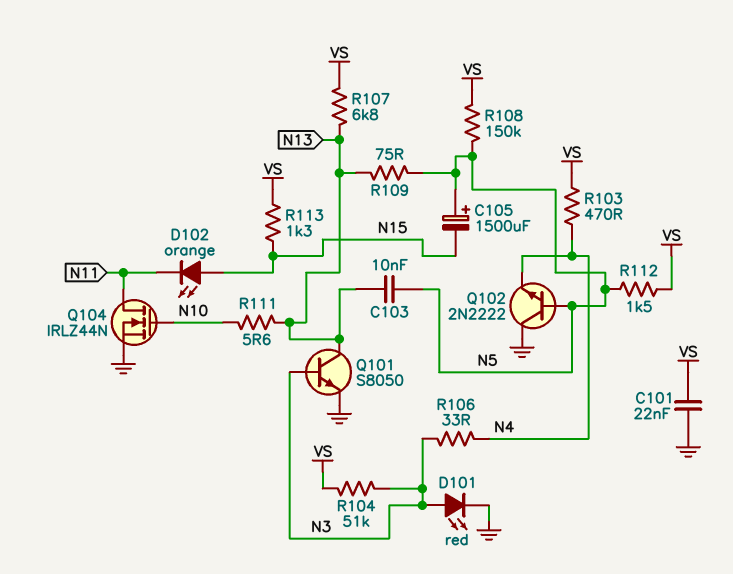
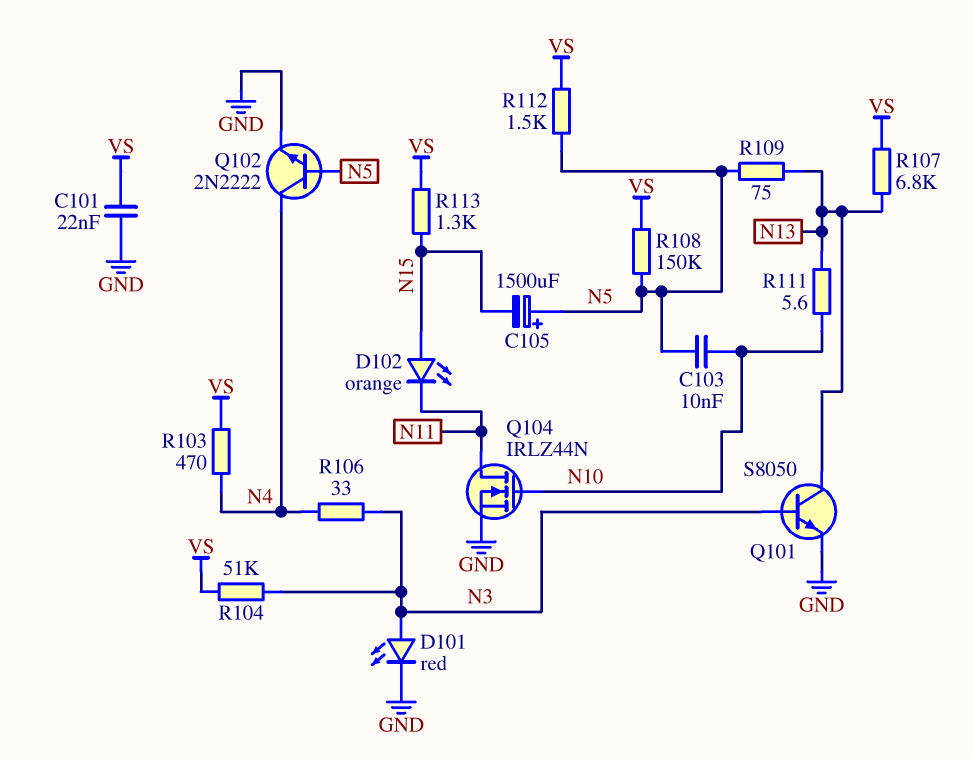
C103: 10nF (N5, N13) -> 10nF (N5, N10)
Q102: NPN 2N2222 (B N5, C GND, E N4) -> NPN 2N2222 (B N5, C N4, E GND)

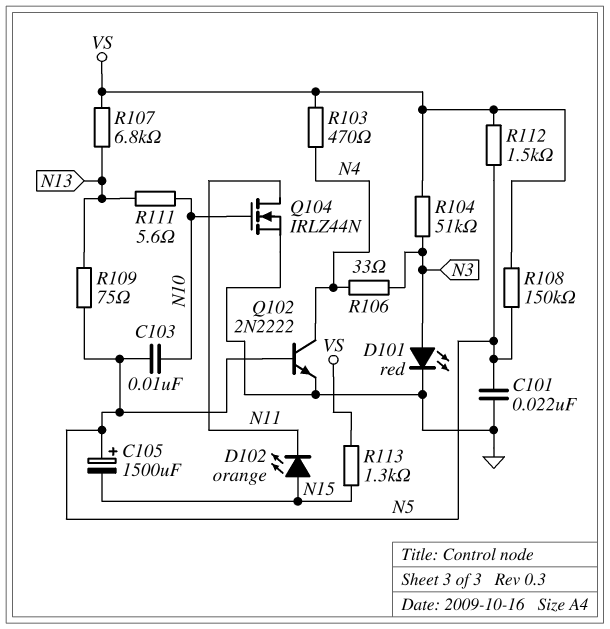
C101: 22nF (GND, VS) -> 22nF (GND, N5)
Q101: NPN S8050 (B N3, C N13, E GND) -> none

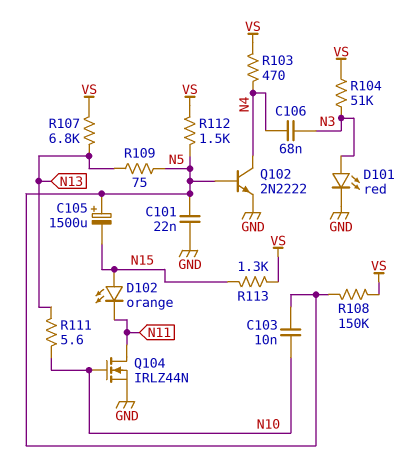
C106: none -> 68nF (N3, N4)
R106: 33 (N3, N4) -> none

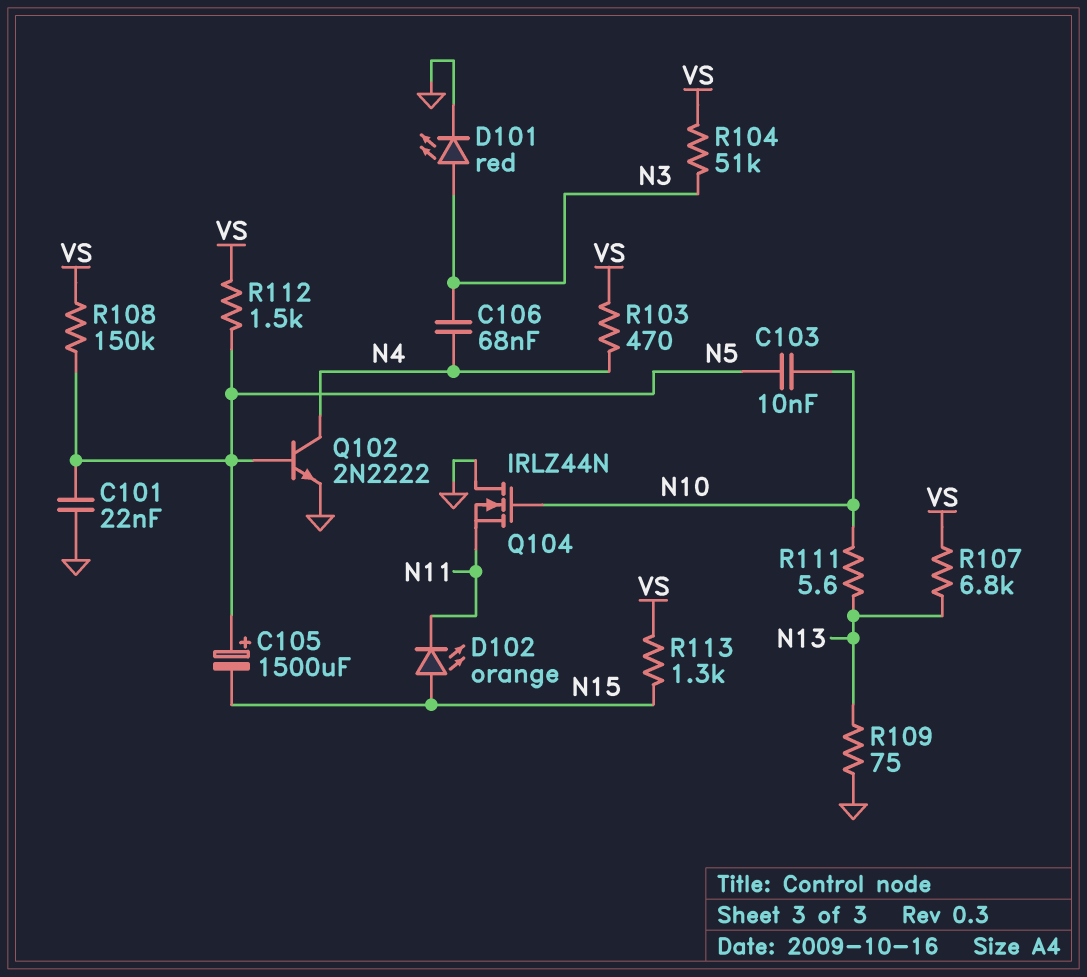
Q104: NMOS IRLZ44N (G N10, D N11, S GND) -> NMOS IRLZ44N (G N10, D GND, S N11)
R109: 75 (N5, N13) -> 75 (GND, N13)

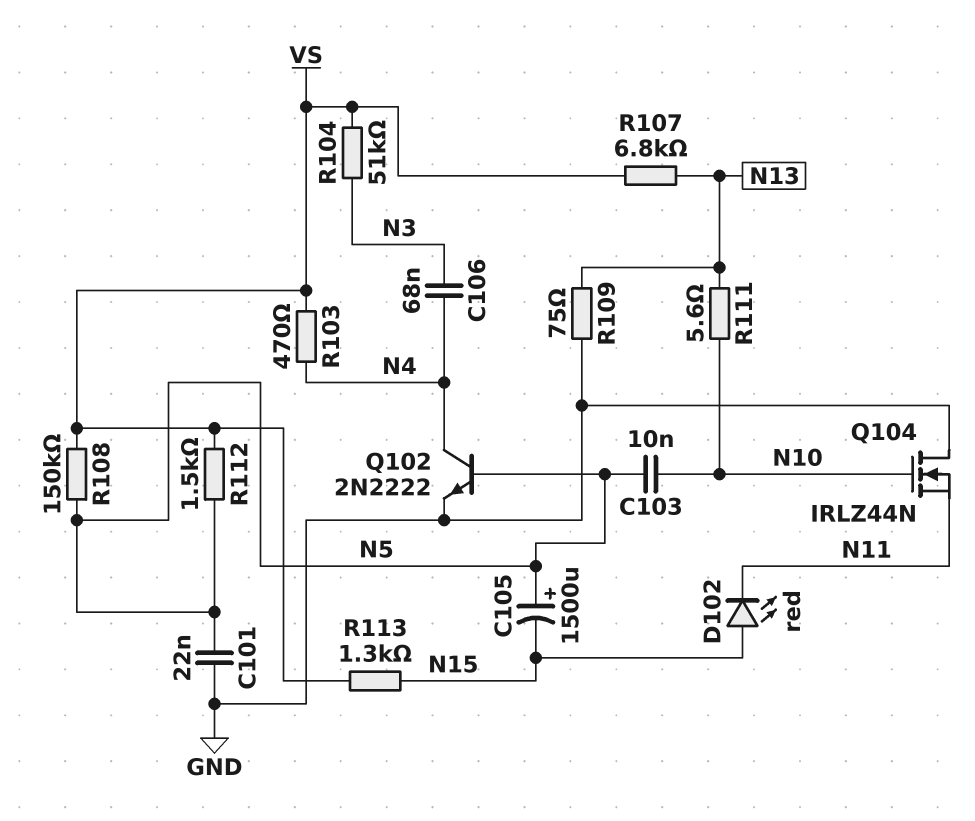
D101: LED red (A N3, K GND) -> none
D102: LED orange (A N15, K N11) -> LED red (A N15, K N11)

